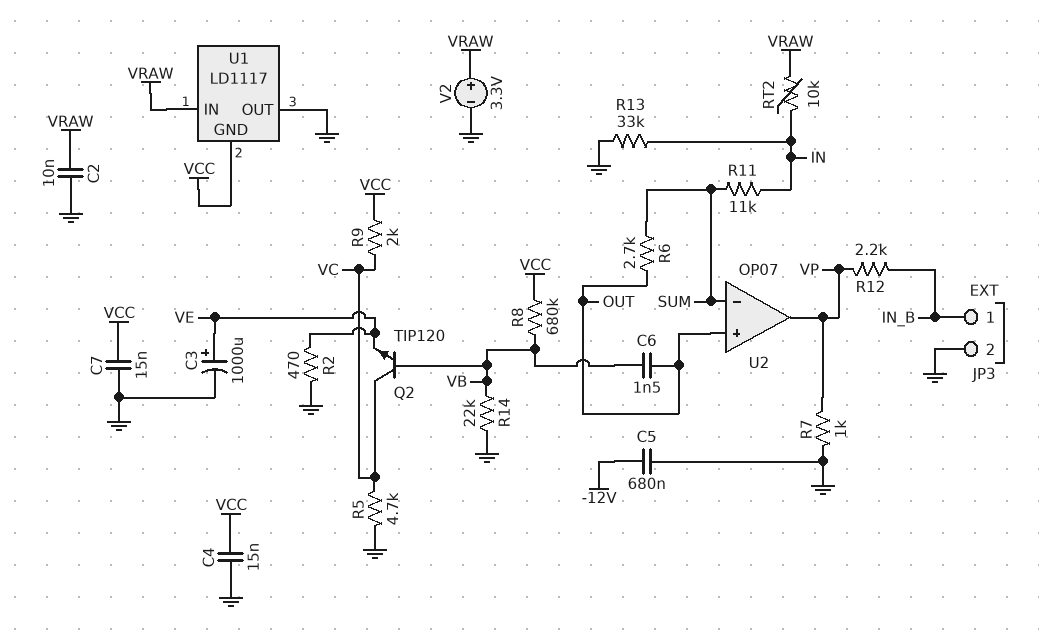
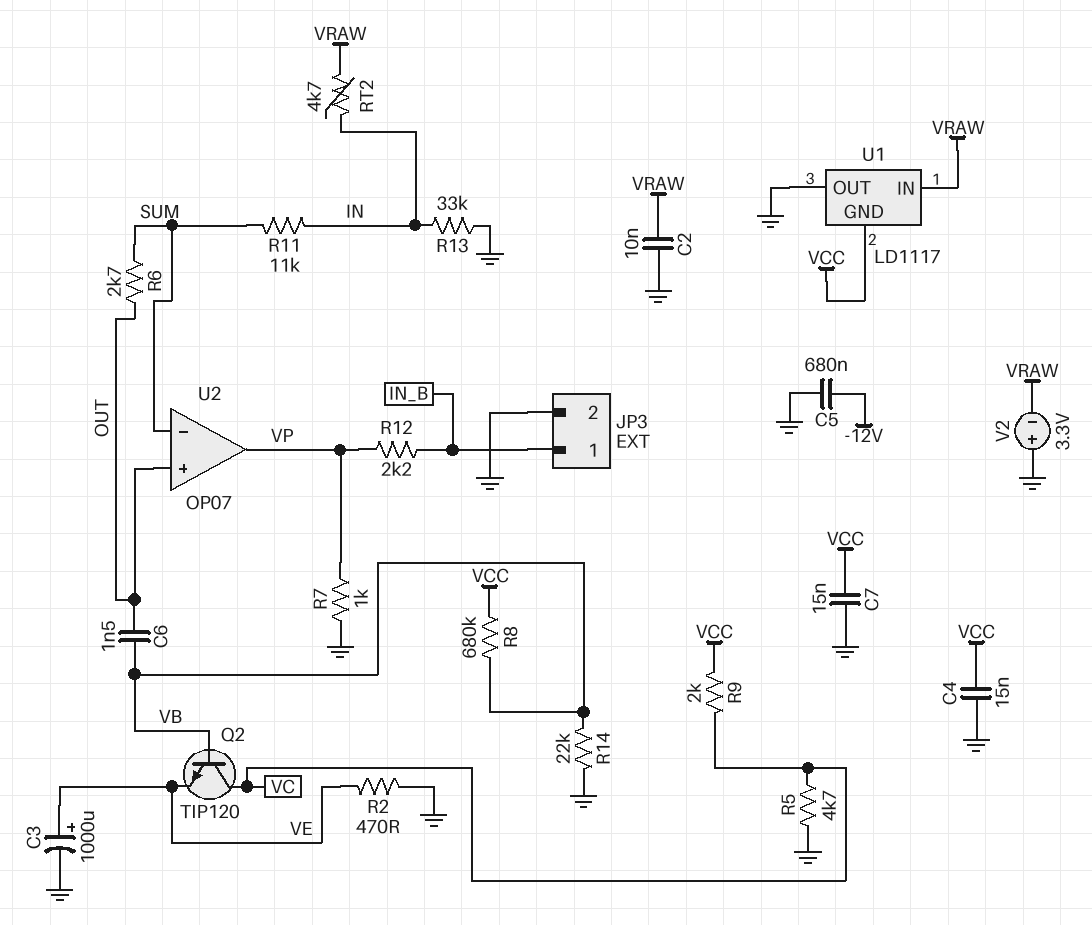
RT2: 10k (IN, VRAW) -> 4.7k (IN, VRAW)
V2: 3.3V (plus VRAW, minus GND) -> 3.3V (plus GND, minus VRAW)

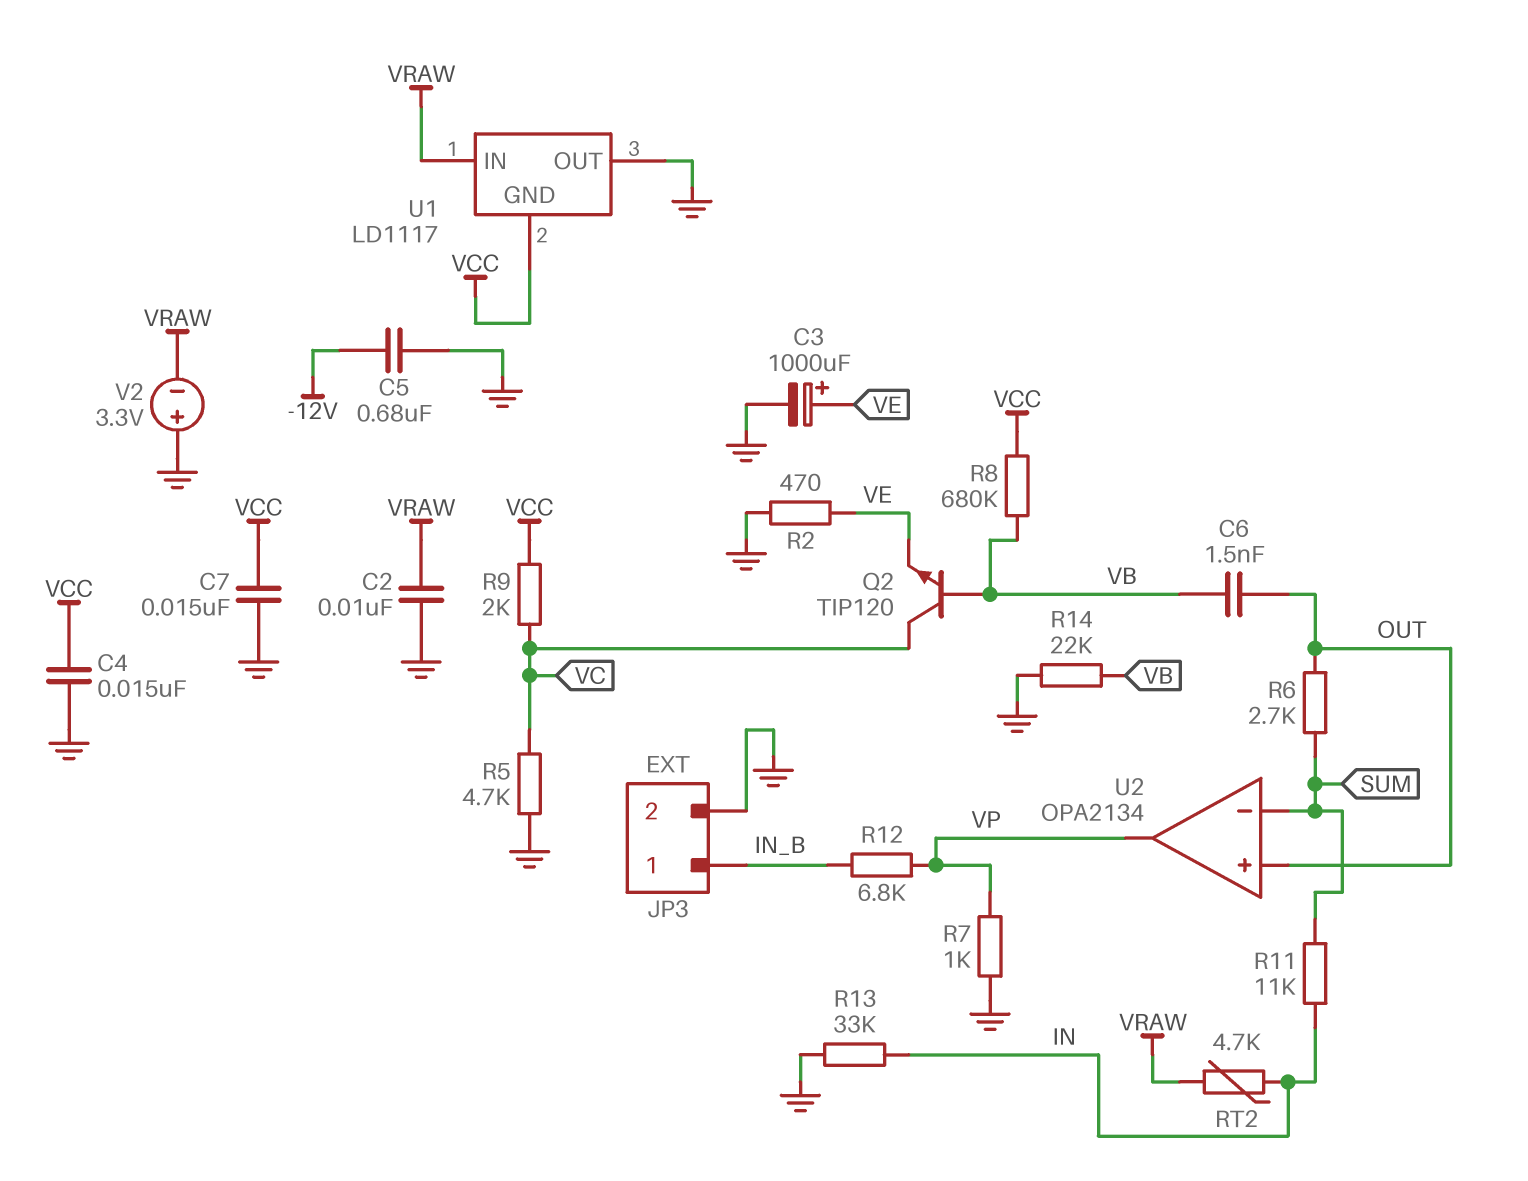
R12: 2.2k (IN_B, VP) -> 6.8k (IN_B, VP)
U2: OP07 -> OPA2134

